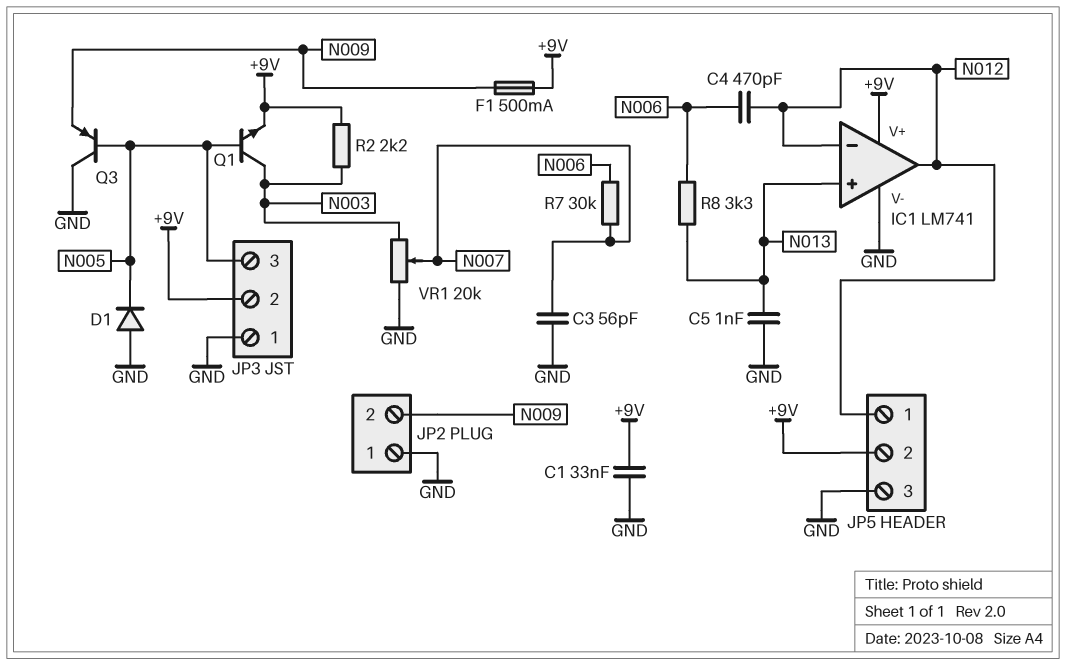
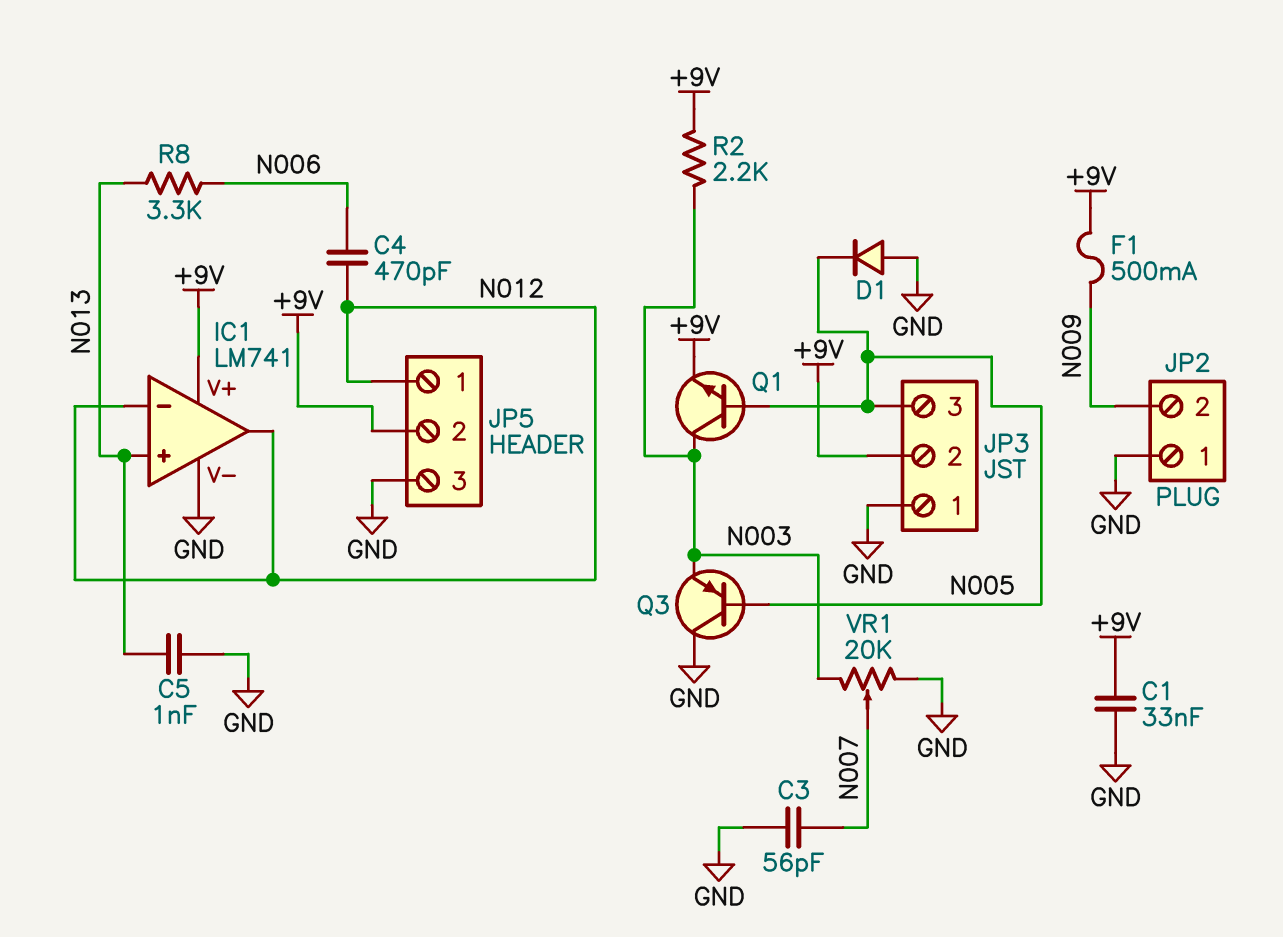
Q3: PNP (B N005, C GND, E N009) -> PNP (B N005, C GND, E N003)
R7: 30k (N006, N007) -> none

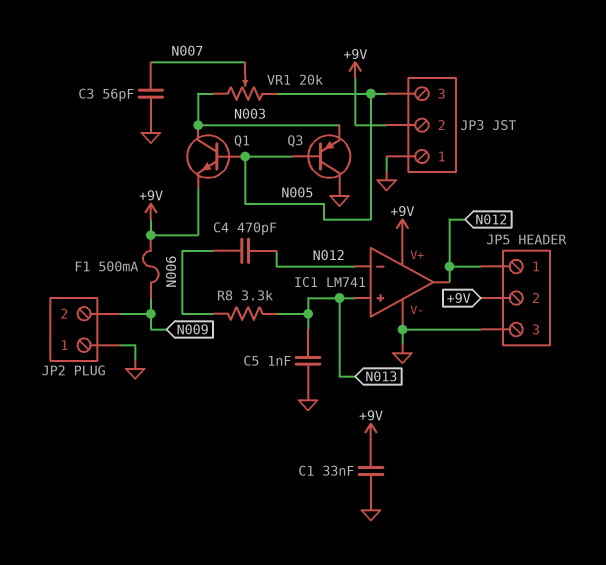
D1: diode (A GND, K N005) -> none
R2: 2.2k (+9V, N003) -> none
VR1: 20k (GND, N003, wiper N007) -> 20k (N003, N005, wiper N007)

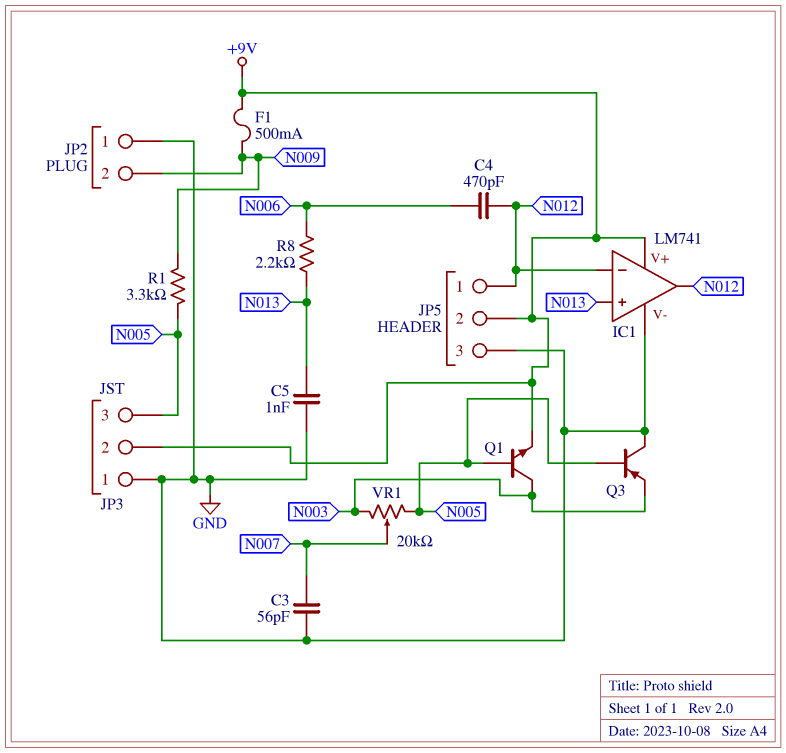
C1: 33nF (+9V, GND) -> none
R1: none -> 3.3k (N005, N009)
R8: 3.3k (N006, N013) -> 2.2k (N006, N013)

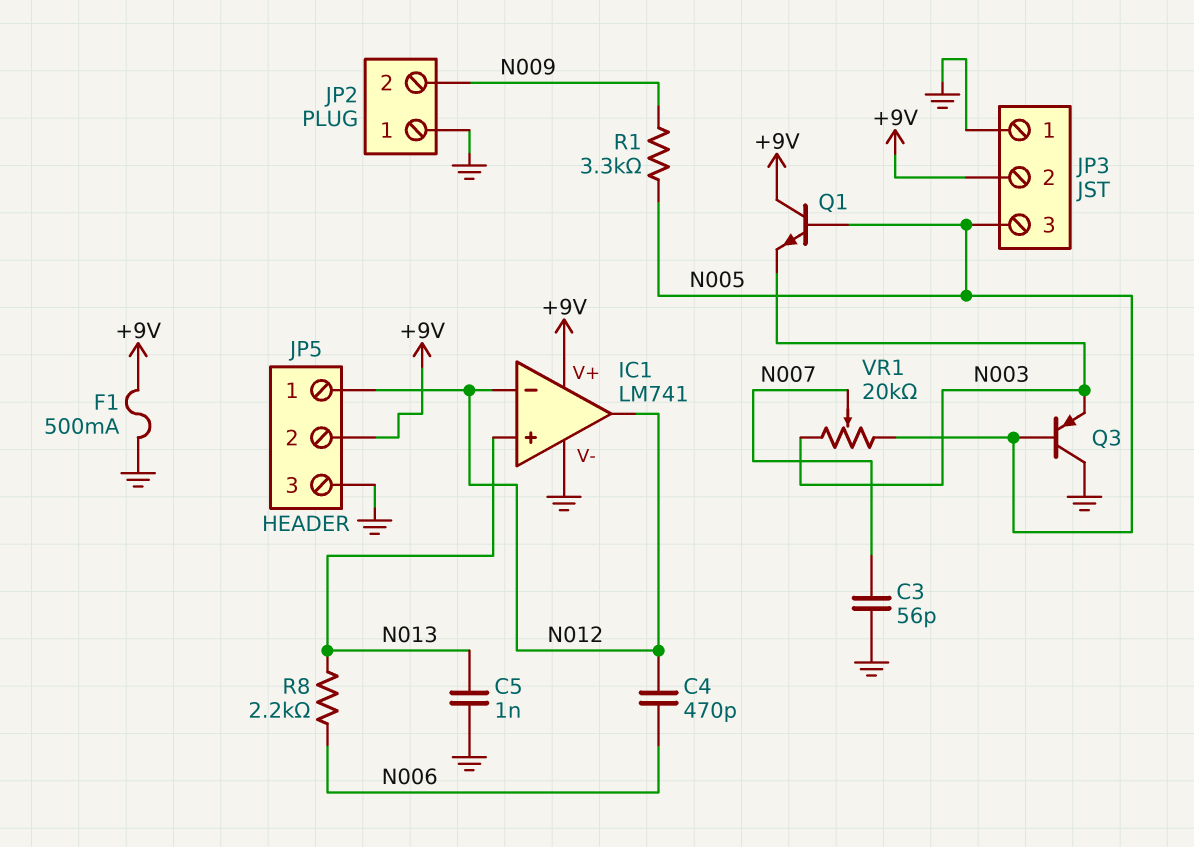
F1: 500mA (+9V, N009) -> 500mA (+9V, GND)
Q1: NPN (B N005, C N003, E +9V) -> NPN (B N005, C +9V, E N003)

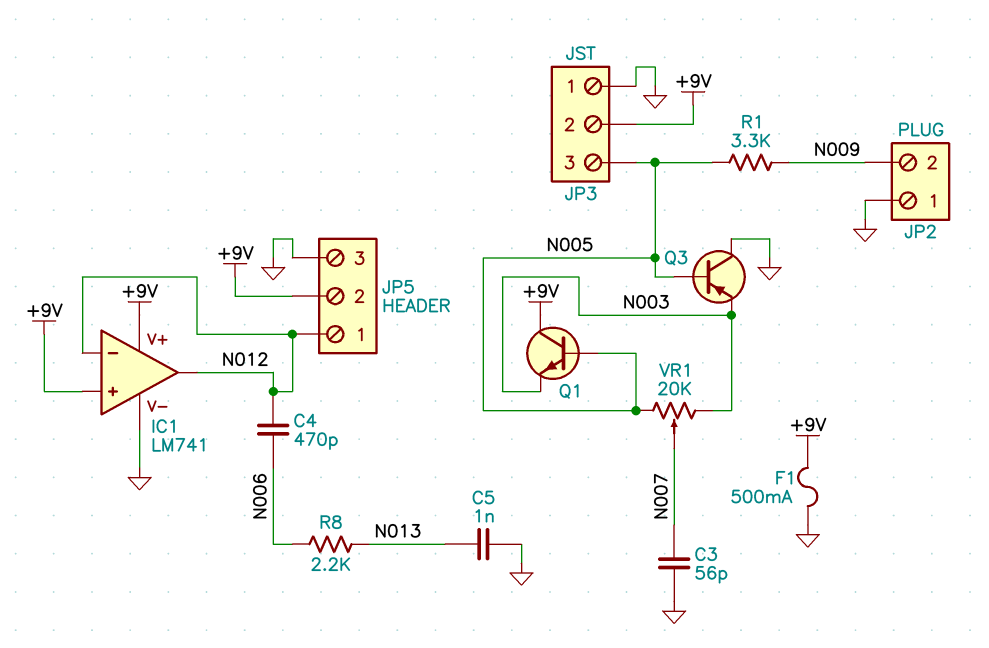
IC1 pin in+: N013 -> +9V

